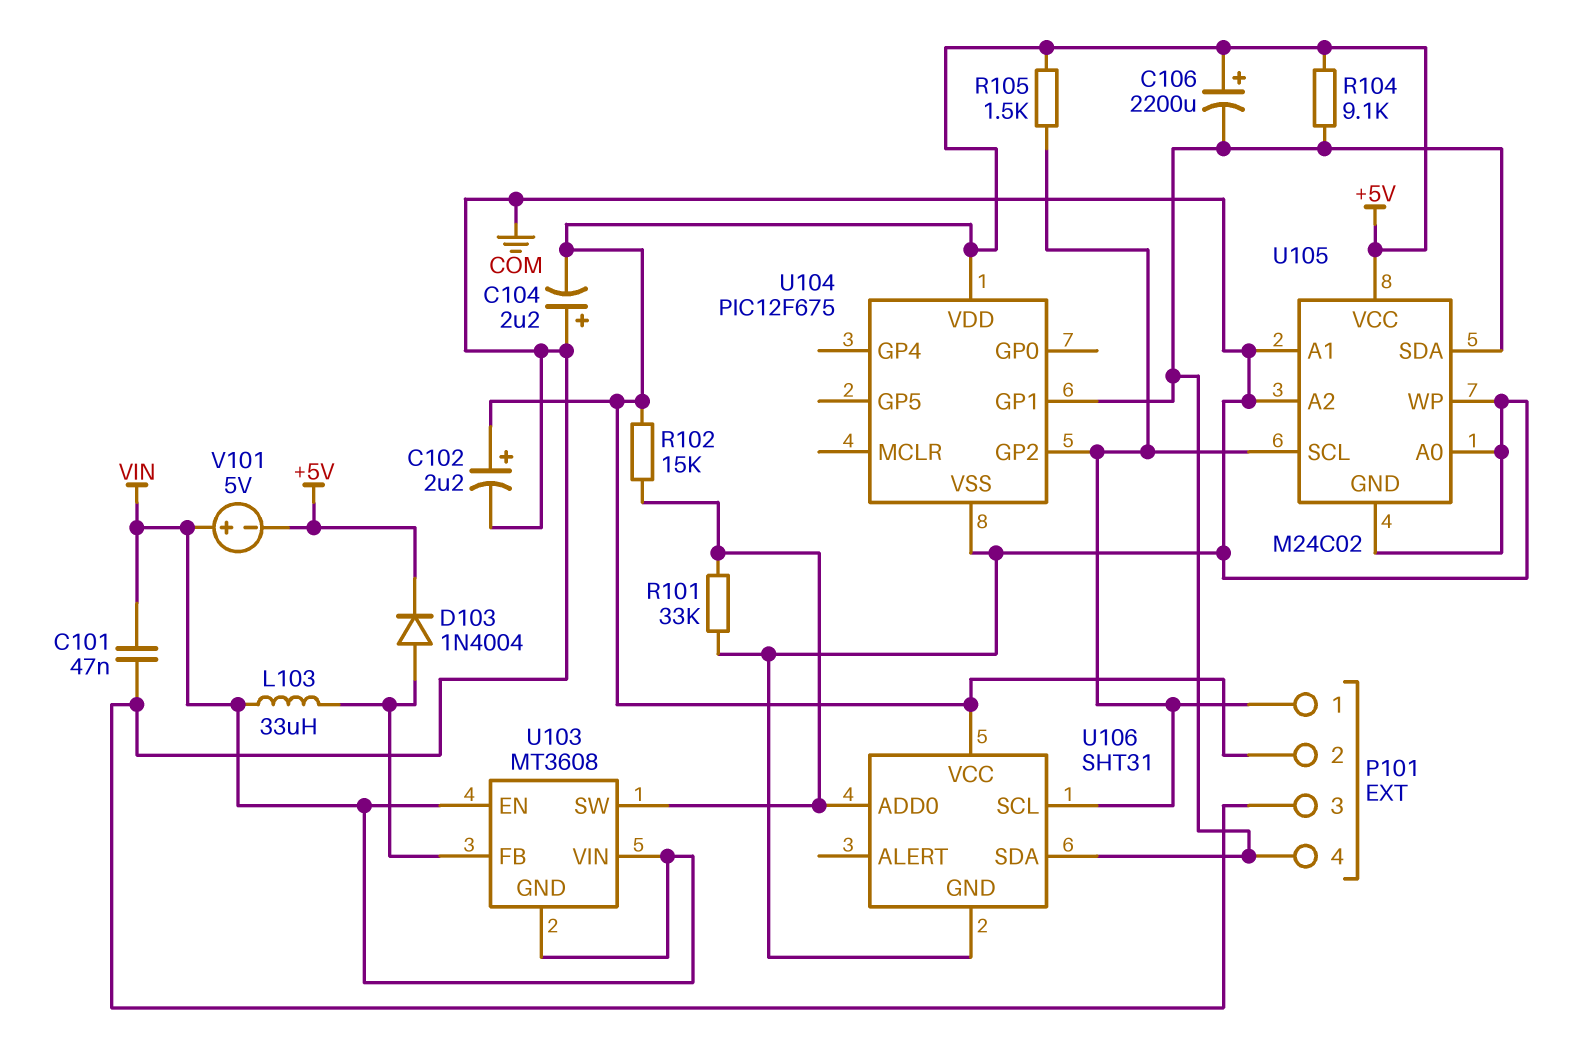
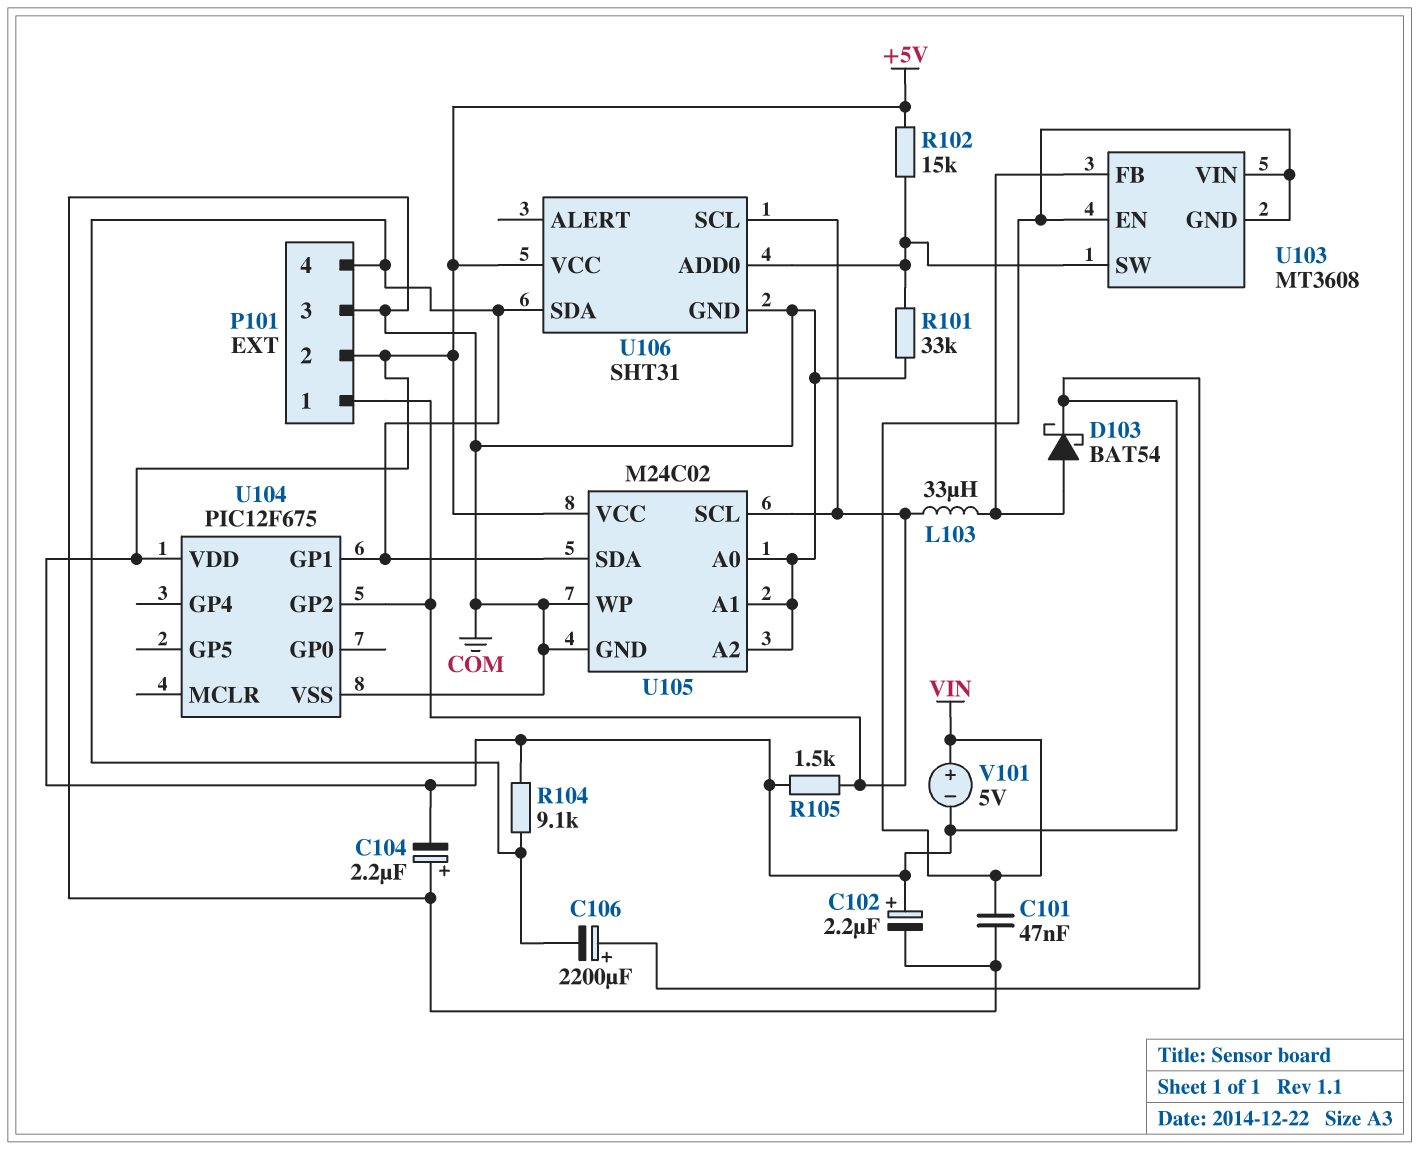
D103: diode 1N4004 (A U103/FB, K +5V) -> schottky BAT54 (A U103/FB, K +5V)
L103: 33uH (U103/FB, VIN) -> 33uH (P101/1, U103/FB)

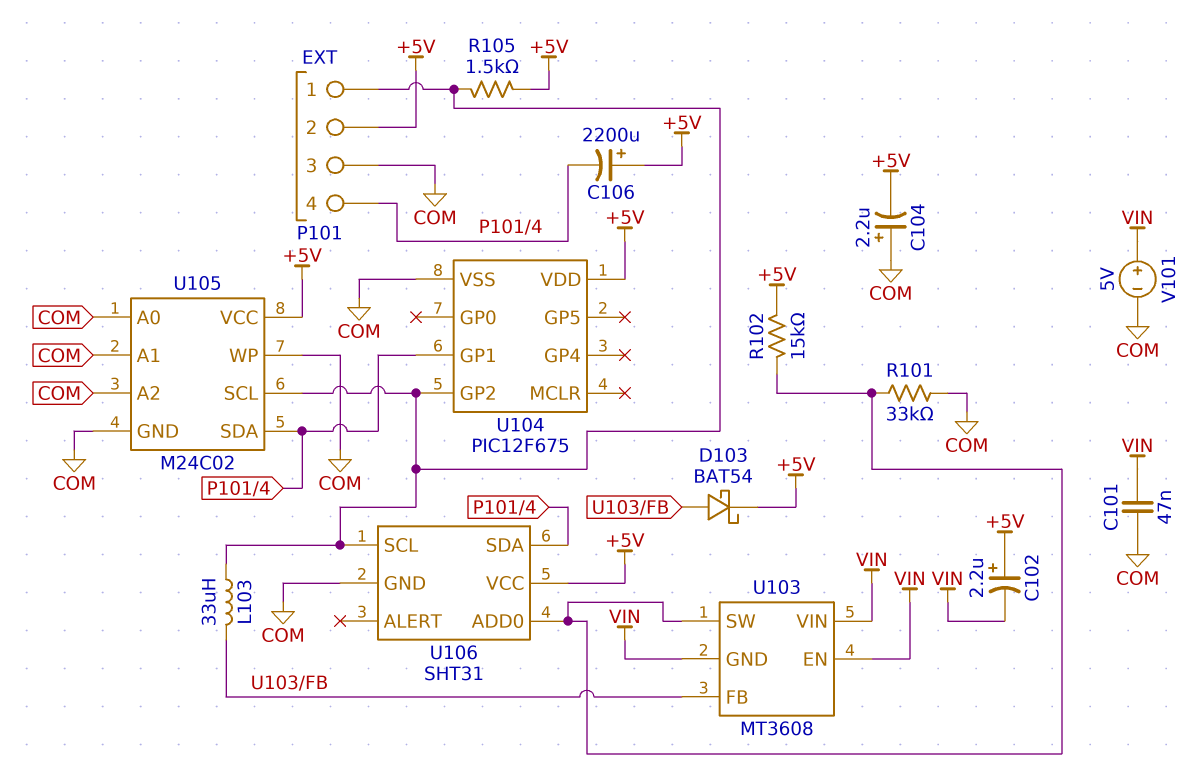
C102: 2.2uF (plus +5V, minus COM) -> 2.2uF (plus +5V, minus VIN)
R104: 9.1k (+5V, P101/4) -> none
V101: 5V (plus VIN, minus +5V) -> 5V (plus VIN, minus COM)

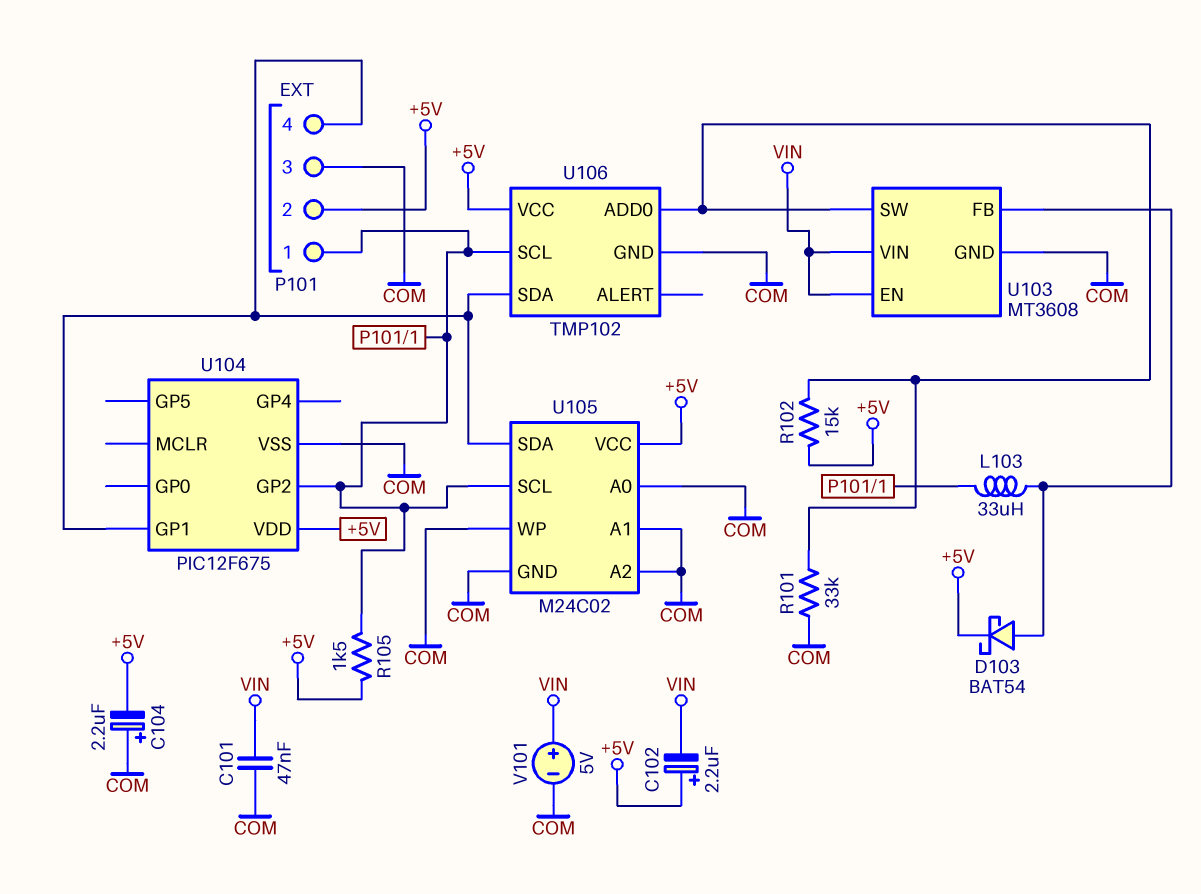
C106: 2200uF (plus +5V, minus P101/4) -> none
U103 pin GND: VIN -> COM
U106: SHT31 -> TMP102

